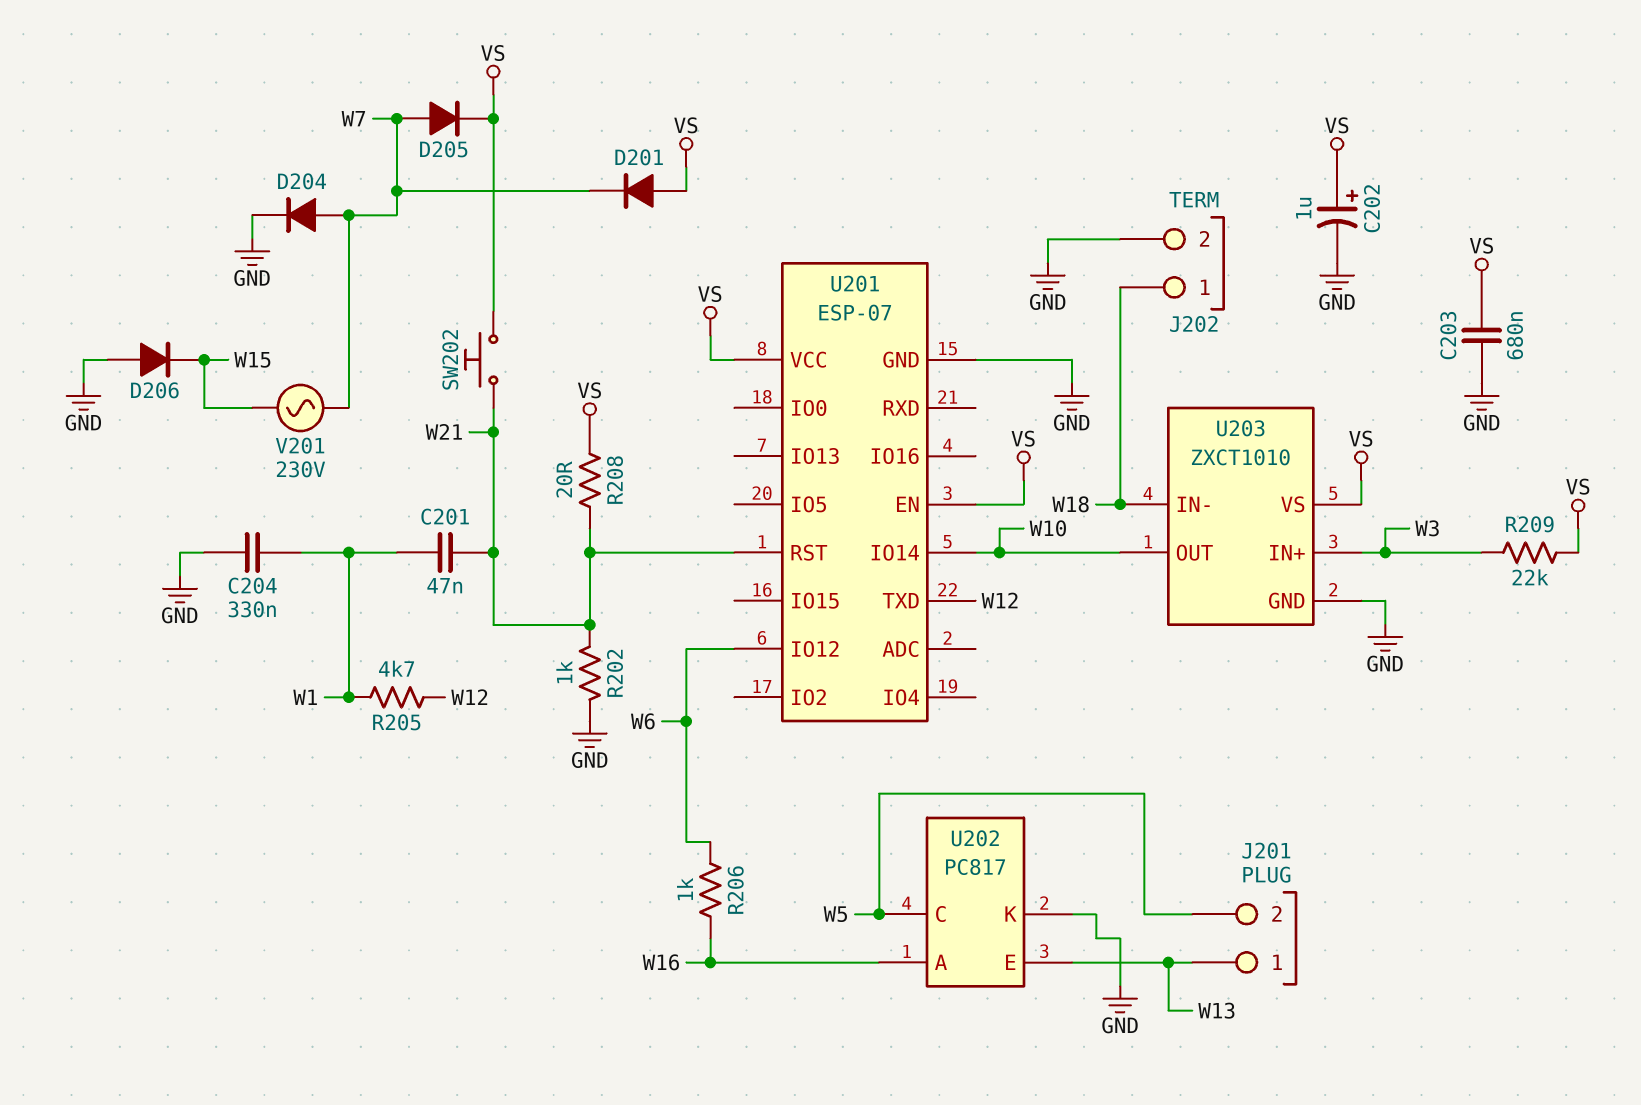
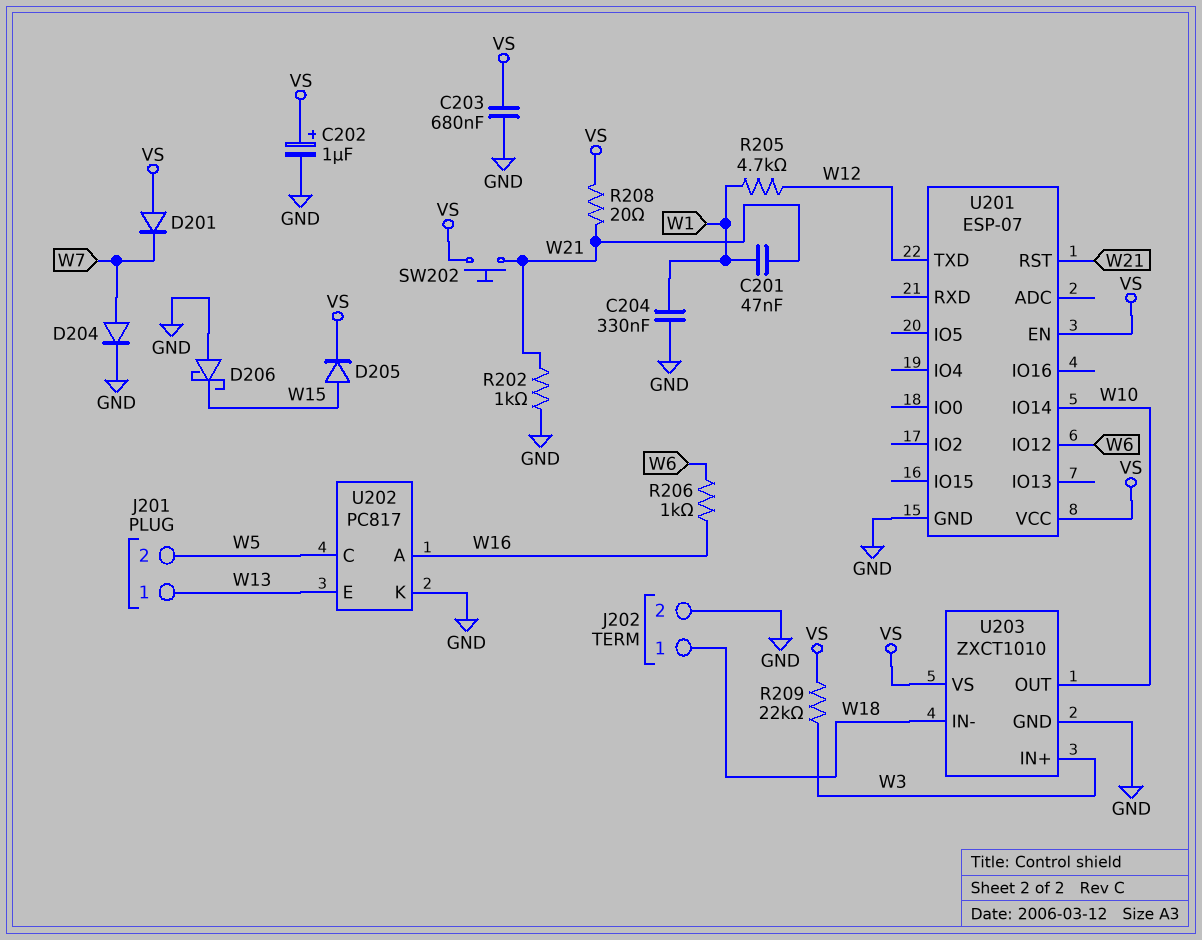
D205: diode (A W7, K VS) -> diode (A W15, K VS)
D206: diode (A GND, K W15) -> schottky (A GND, K W15)
V201: AC 230V (W7, W15) -> none

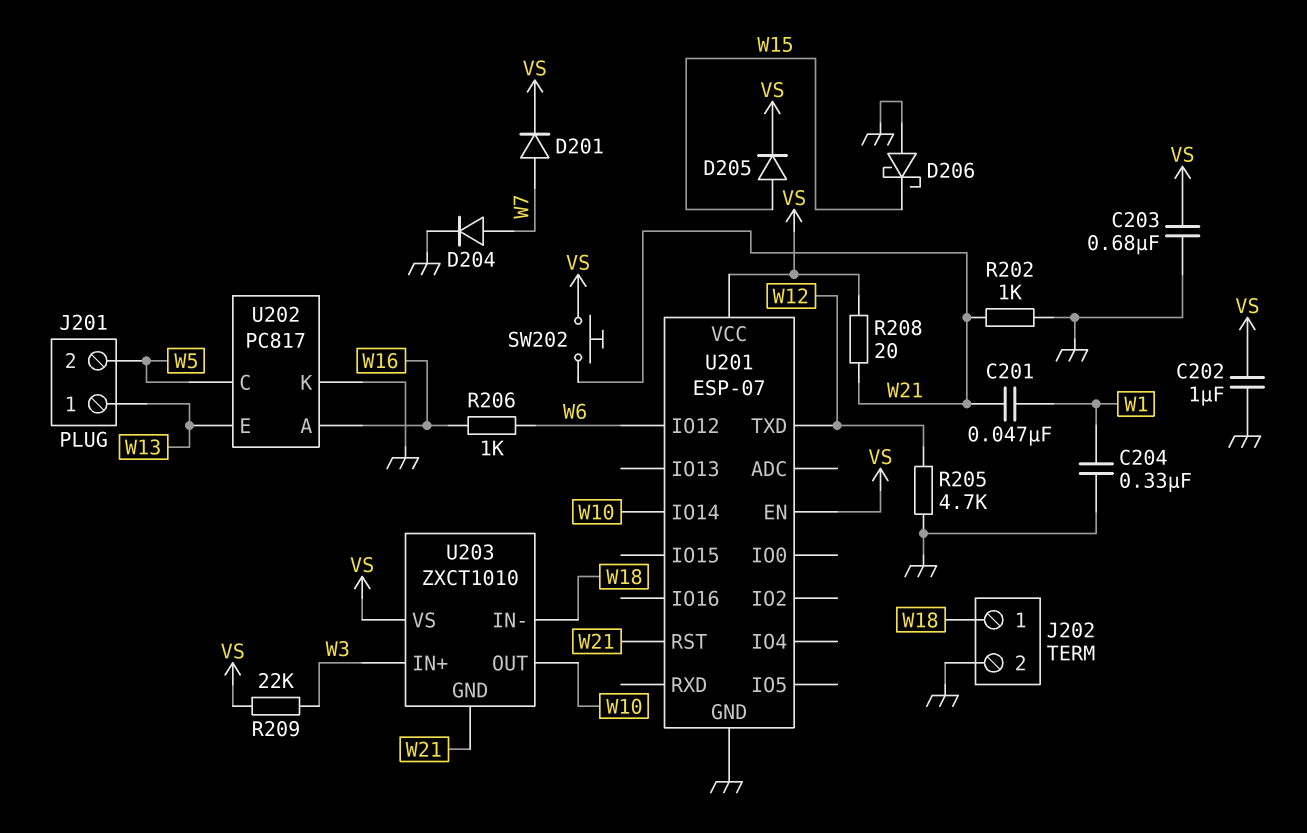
C202: 1uF (plus VS, minus GND) -> 1uF (GND, VS)
D201: diode (A VS, K W7) -> diode (A W7, K VS)
R205: 4.7k (W1, W12) -> 4.7k (GND, W12)
U203 pin GND: GND -> W21

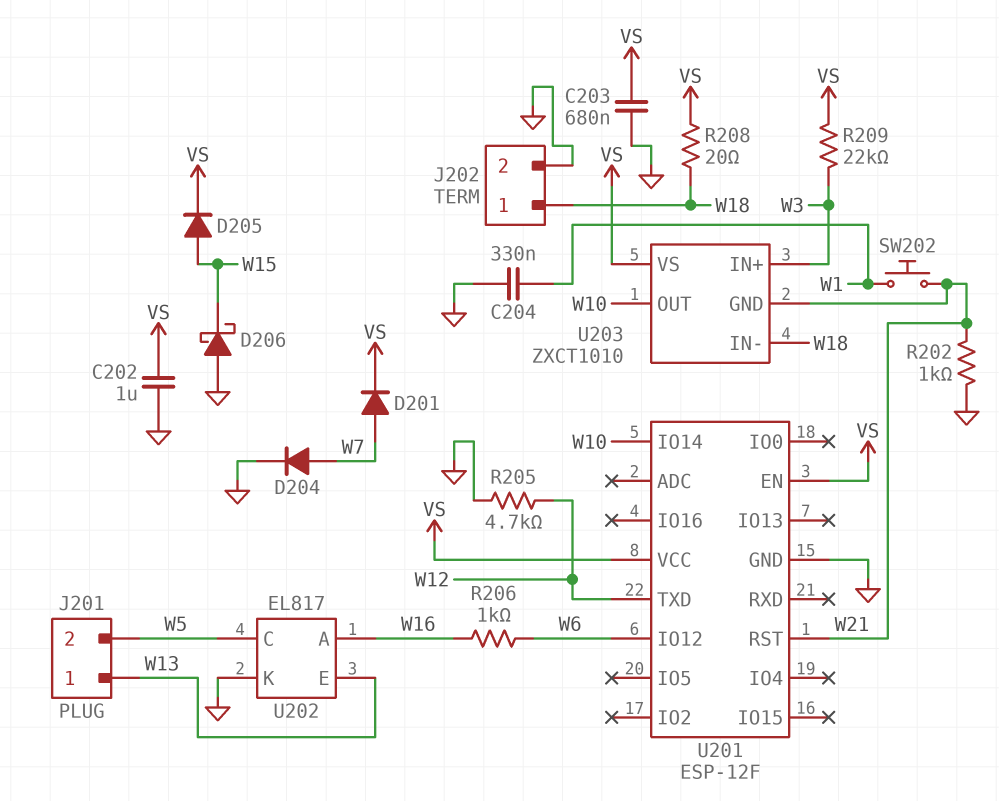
C201: 47nF (W1, W21) -> none
R208: 20 (VS, W21) -> 20 (VS, W18)
SW202: button (VS, W21) -> button (W1, W21)
U201: ESP-07 -> ESP-12F
U202: PC817 -> EL817

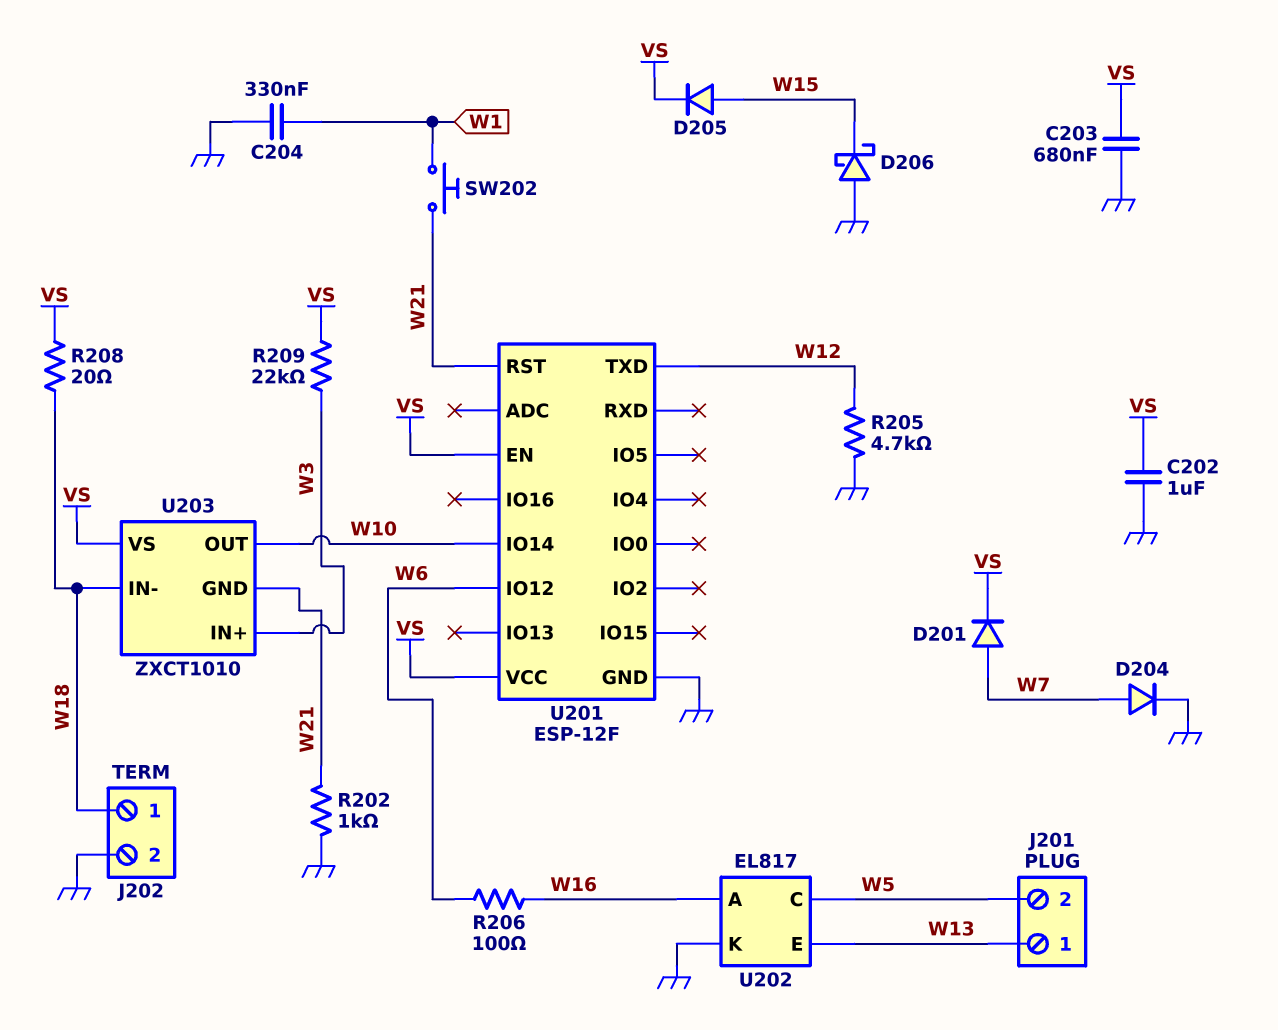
R206: 1k (W6, W16) -> 100 (W6, W16)

